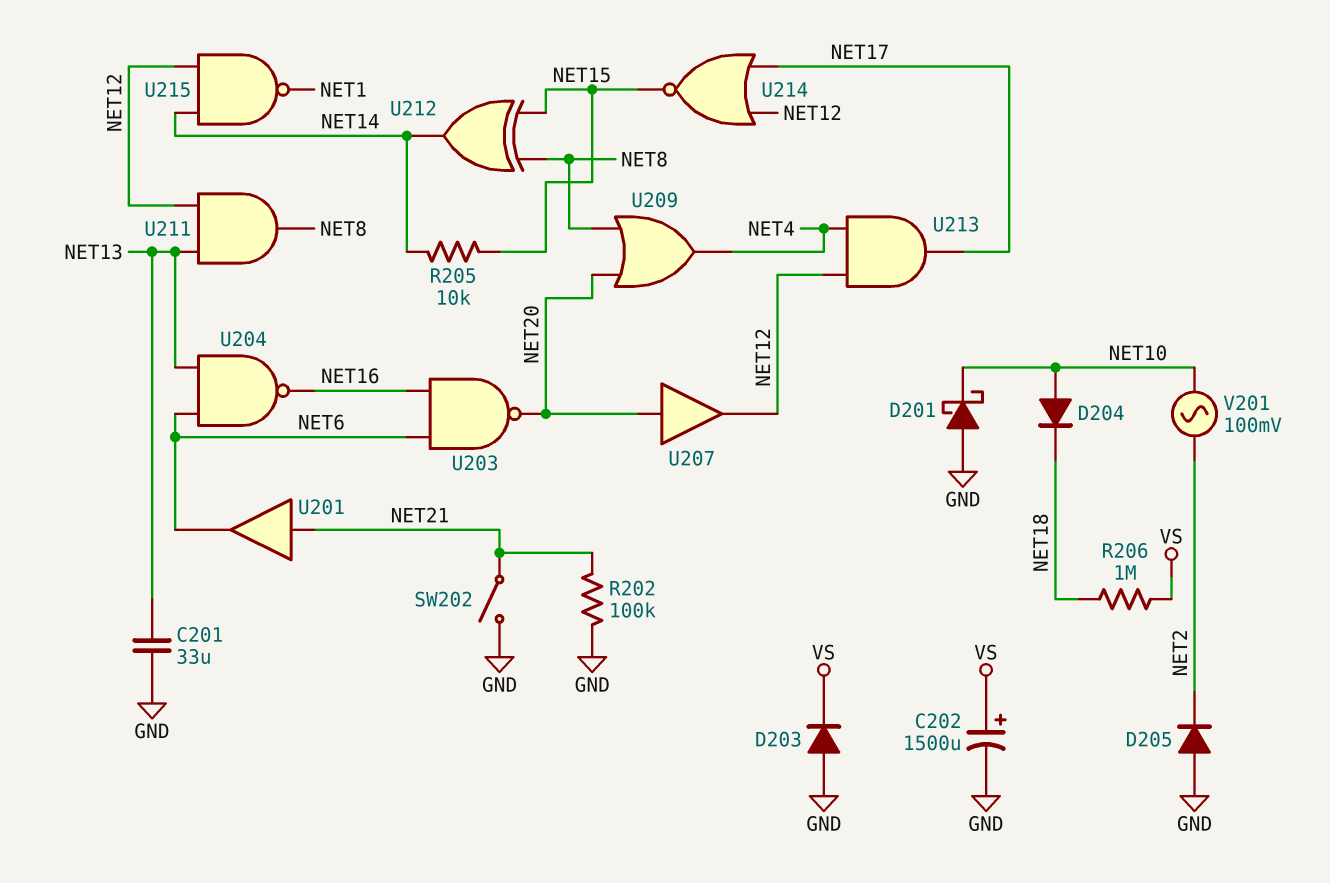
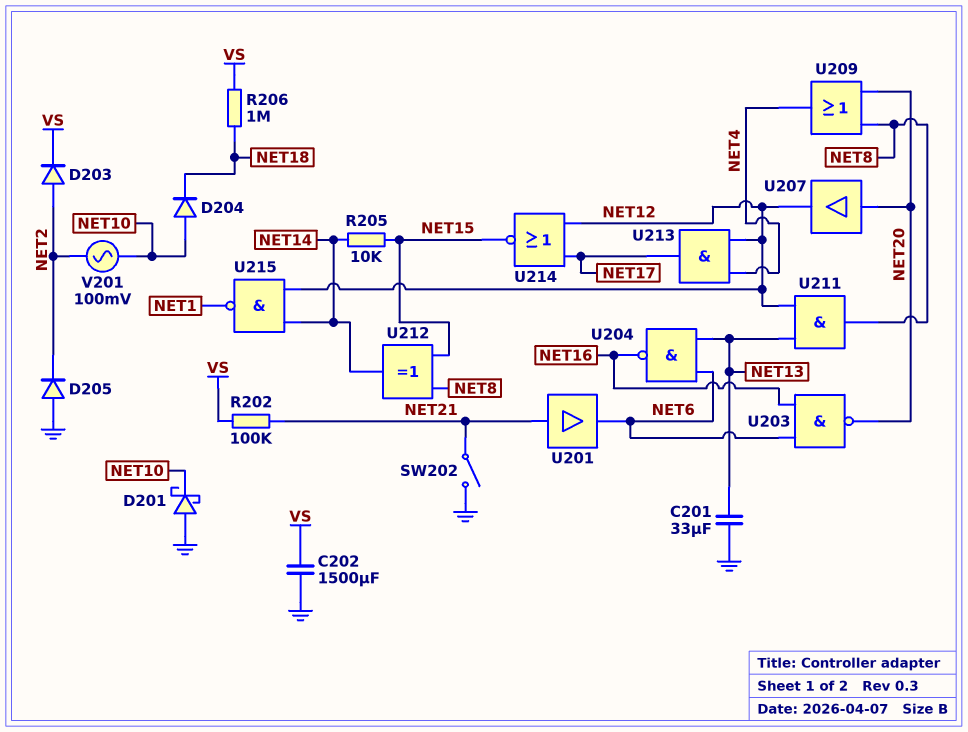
C202: 1500uF (plus VS, minus GND) -> 1500uF (GND, VS)
D203: diode (A GND, K VS) -> diode (A NET2, K VS)
R202: 100k (GND, NET21) -> 100k (NET21, VS)

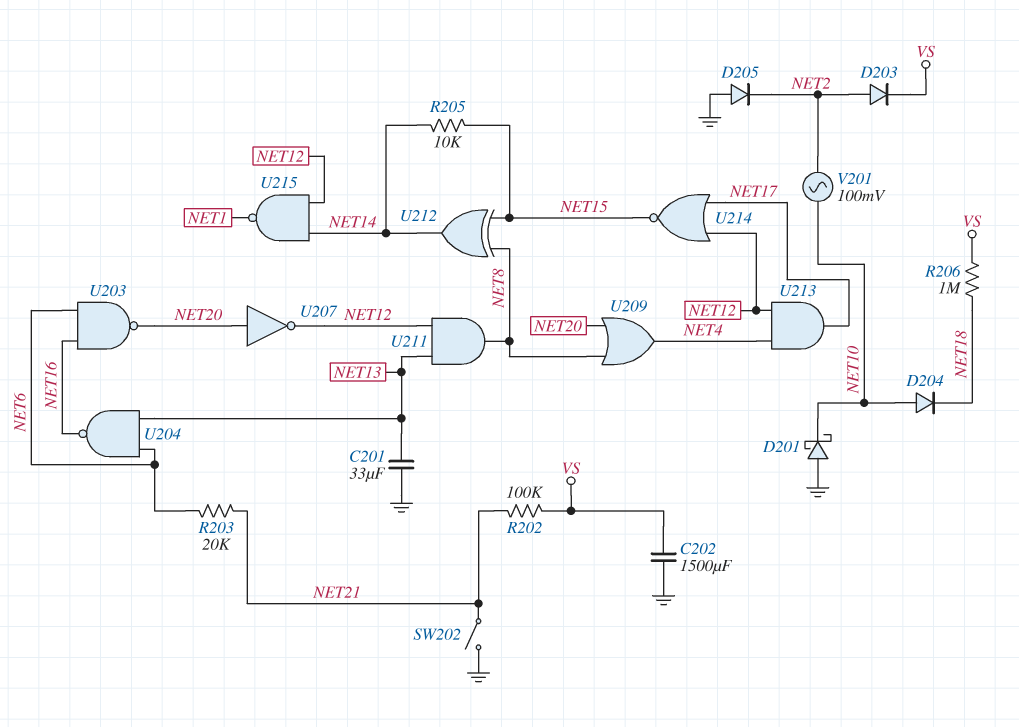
R203: none -> 20k (NET6, NET21)
U201: buffer (in NET21, out NET6) -> none
U207: buffer (in NET20, out NET12) -> NOT (in NET20, out NET12)

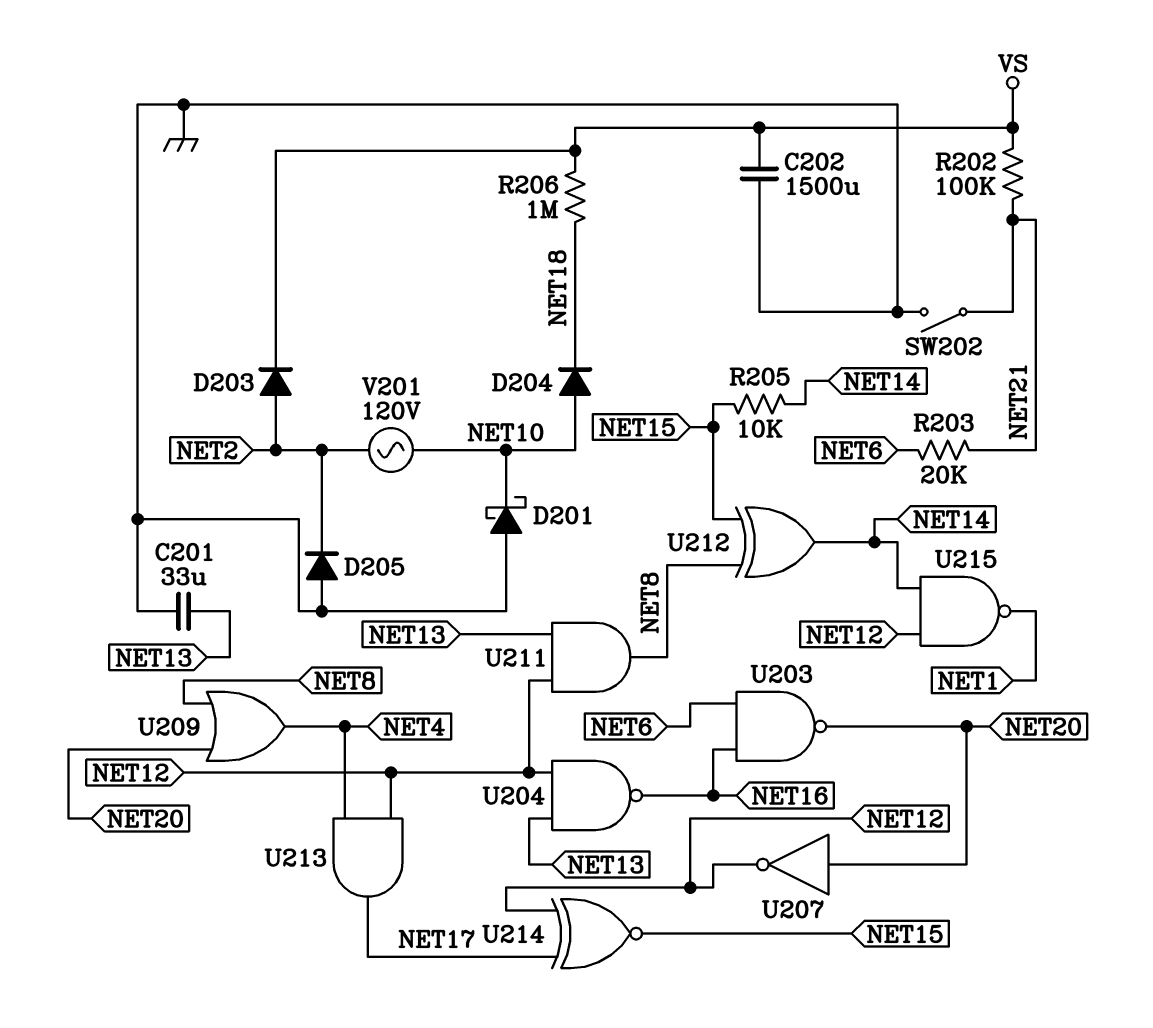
U204: NAND (in NET6, in NET13, out NET16) -> NAND (in NET12, in NET13, out NET16)
U214: NOR (in NET12, in NET17, out NET15) -> XNOR (in NET12, in NET17, out NET15)
V201: AC 100mV (NET2, NET10) -> AC 120V (NET2, NET10)

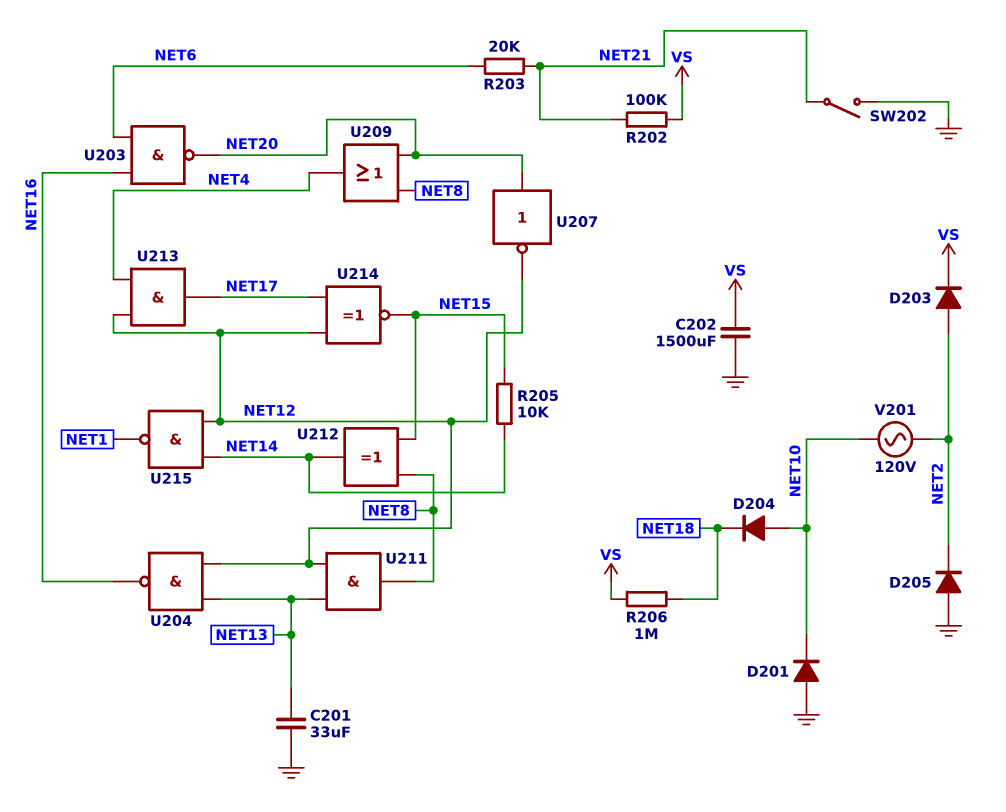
D201: schottky (A GND, K NET10) -> diode (A GND, K NET10)

